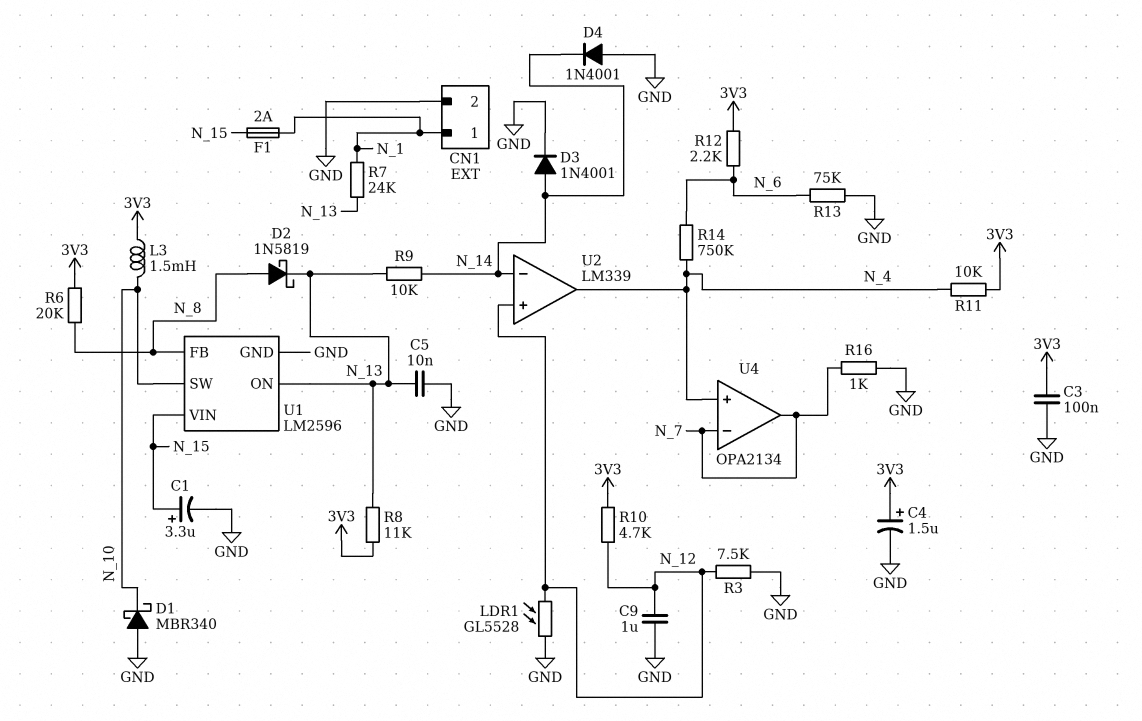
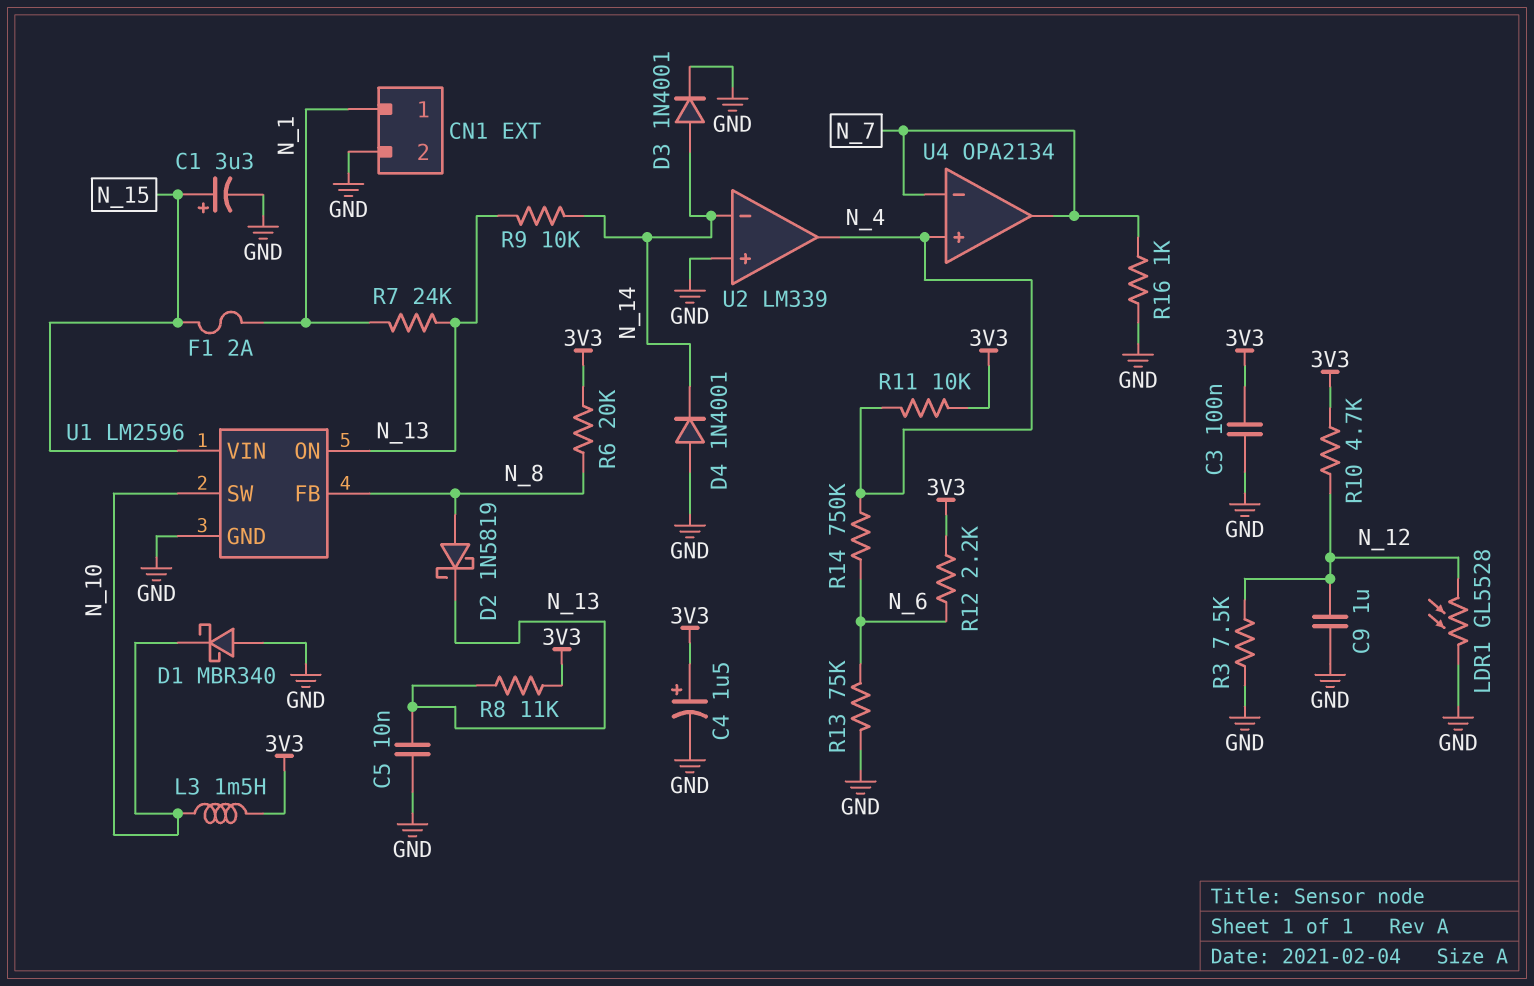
U2 pin in+: N_12 -> GND

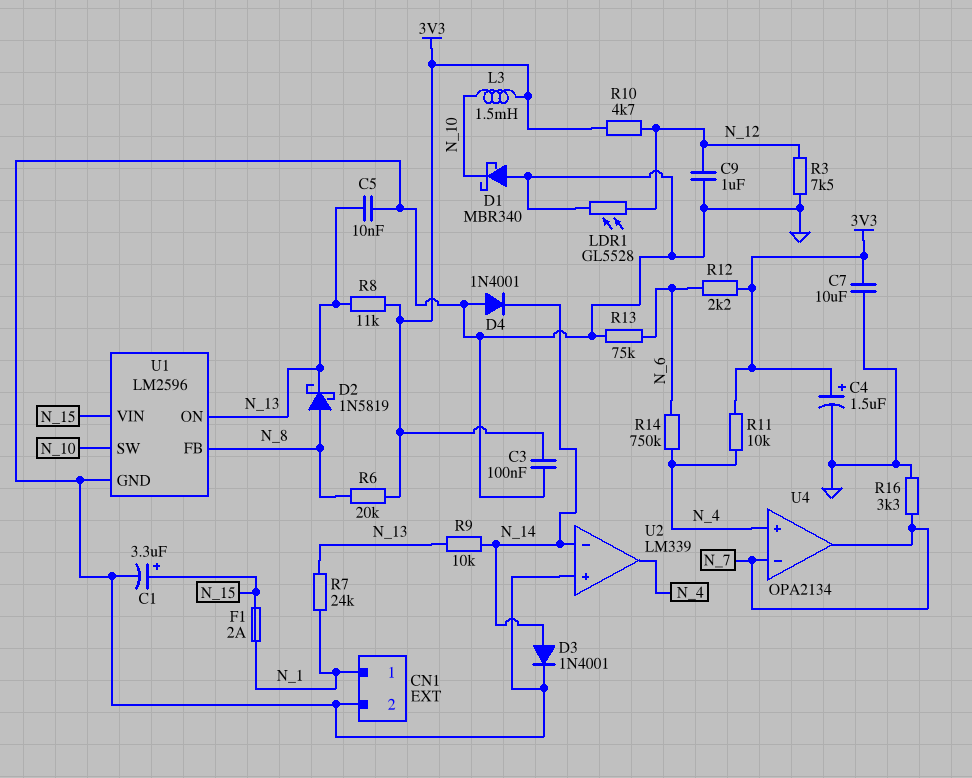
C7: none -> 10uF (3V3, GND)
R16: 1k (GND, N_7) -> 3.3k (GND, N_7)

